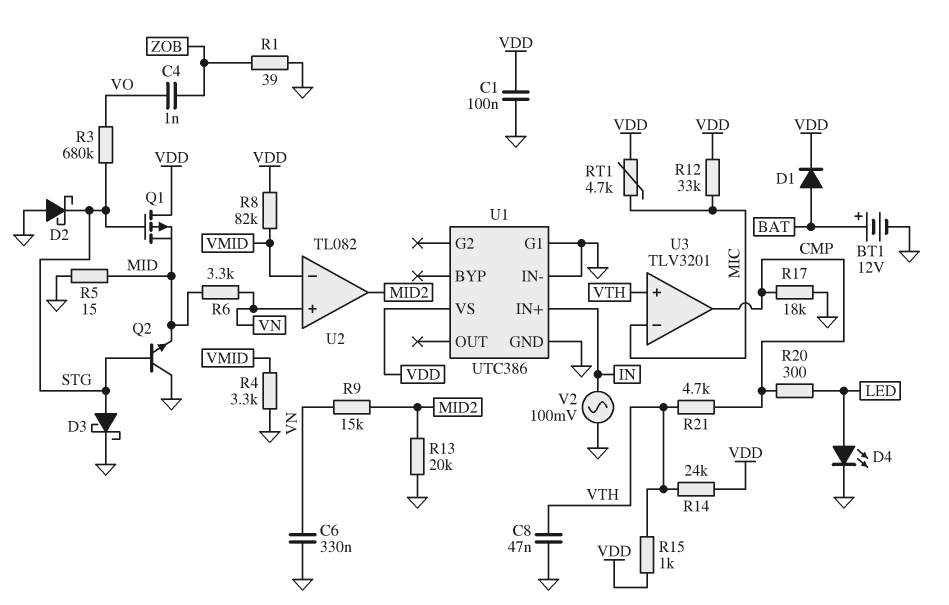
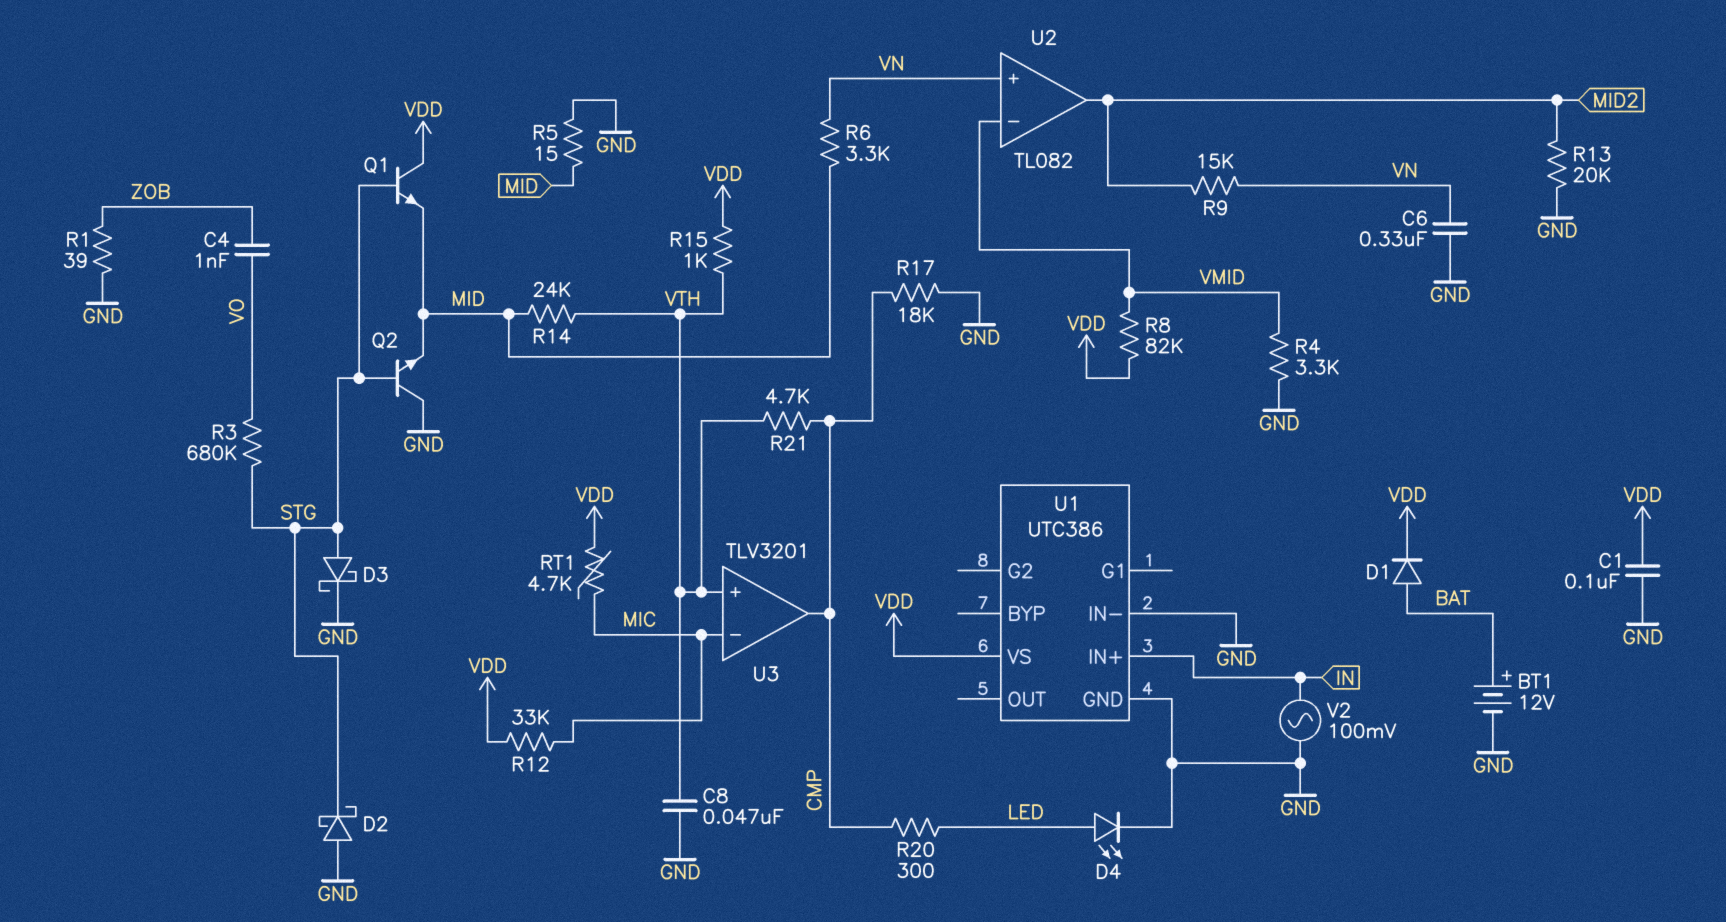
Q1: PMOS (G STG, D VDD, S MID) -> NPN (B STG, C VDD, E MID)
R14: 24k (VDD, VTH) -> 24k (MID, VTH)
U1 pin G1: GND -> none

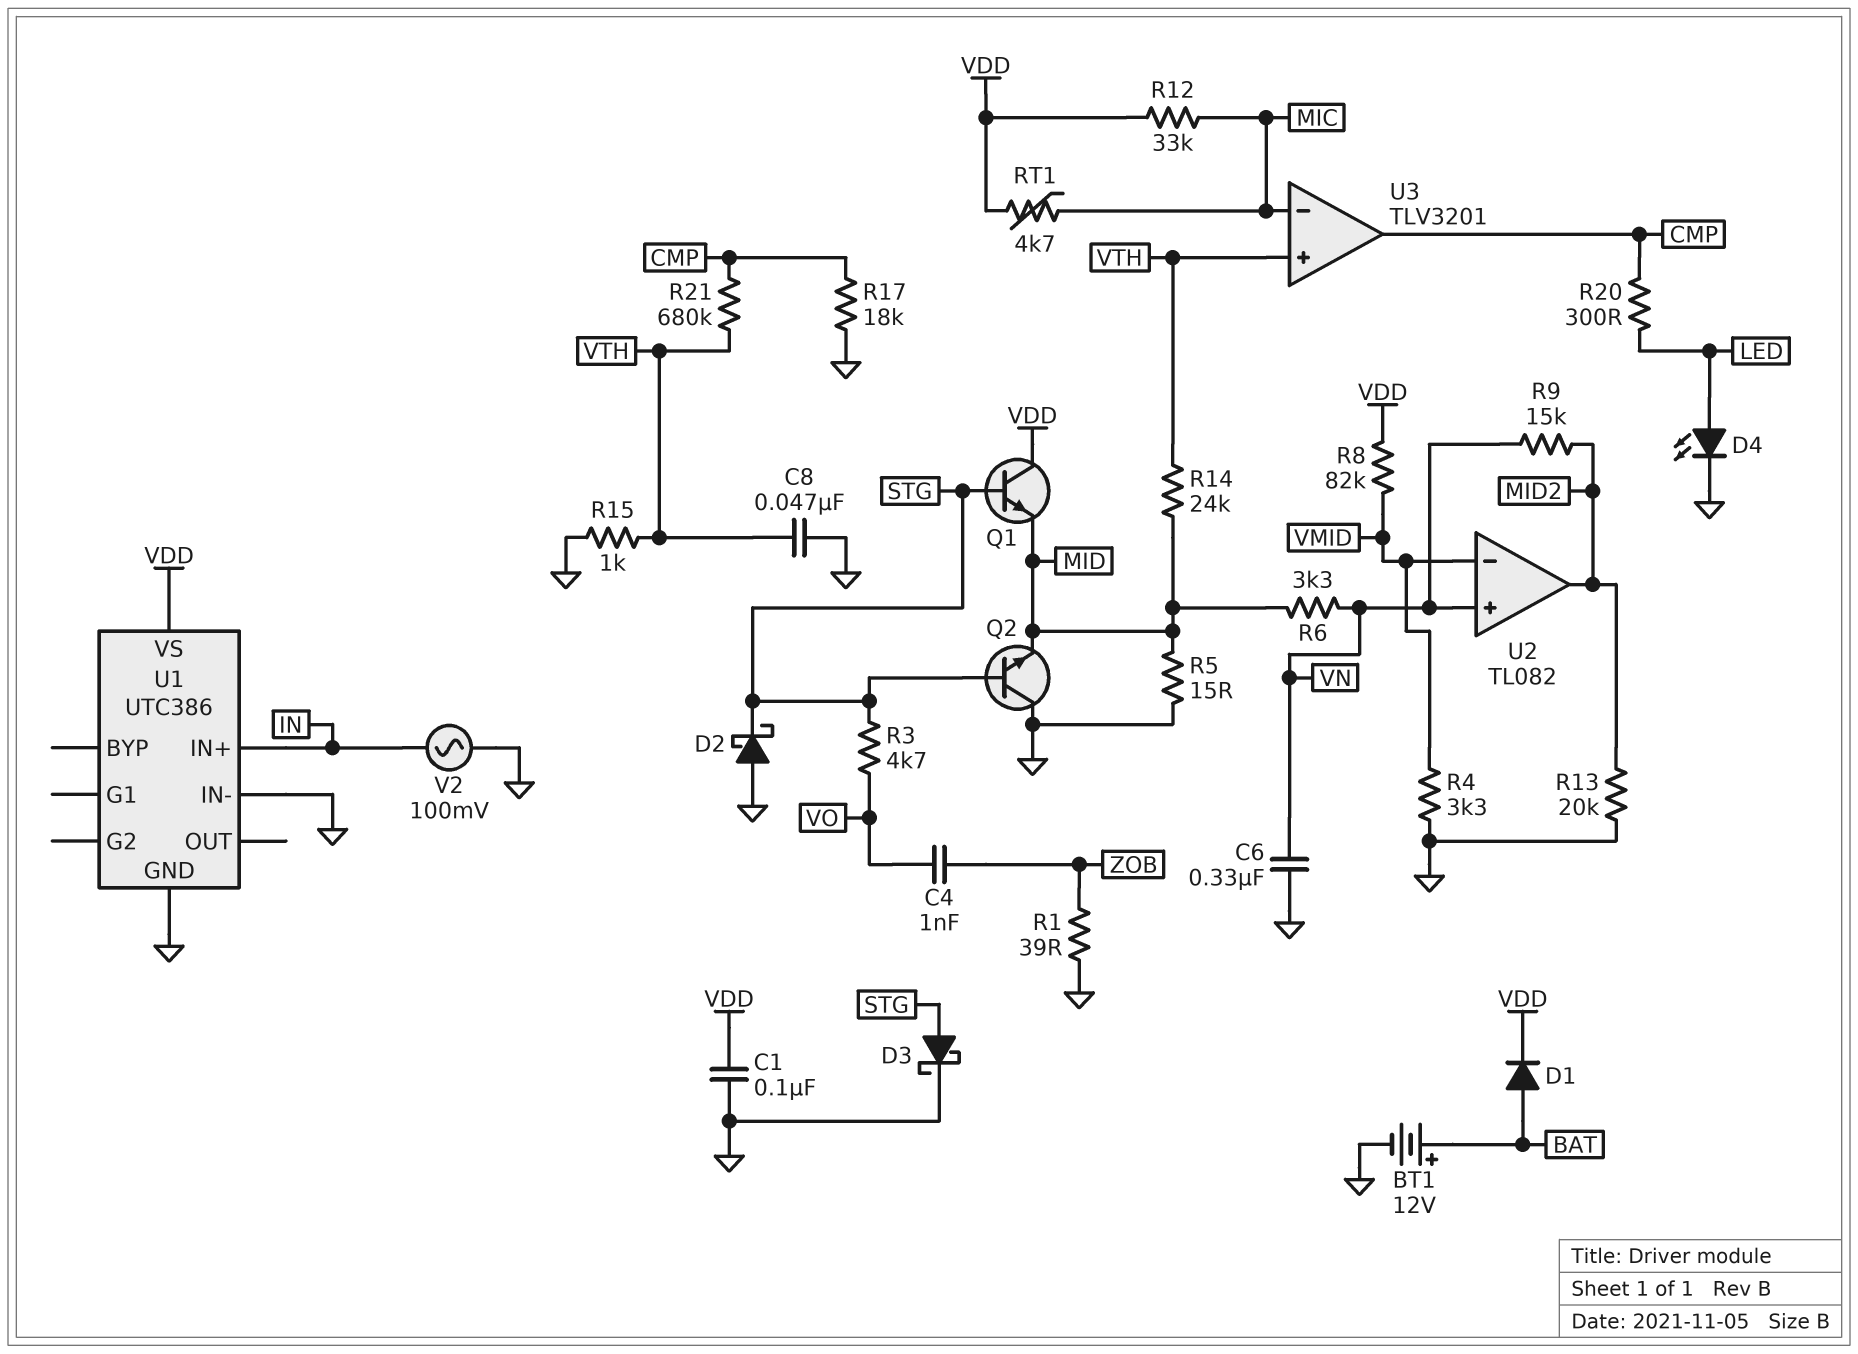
R3: 680k (STG, VO) -> 4.7k (STG, VO)
R15: 1k (VDD, VTH) -> 1k (GND, VTH)
R21: 4.7k (CMP, VTH) -> 680k (CMP, VTH)

